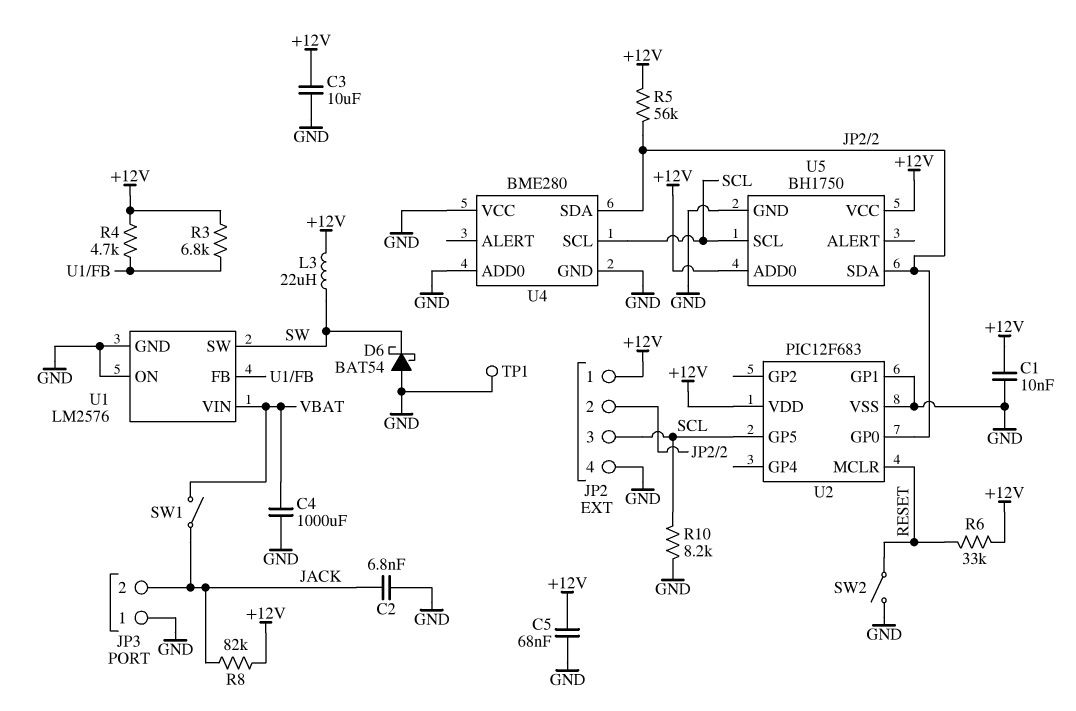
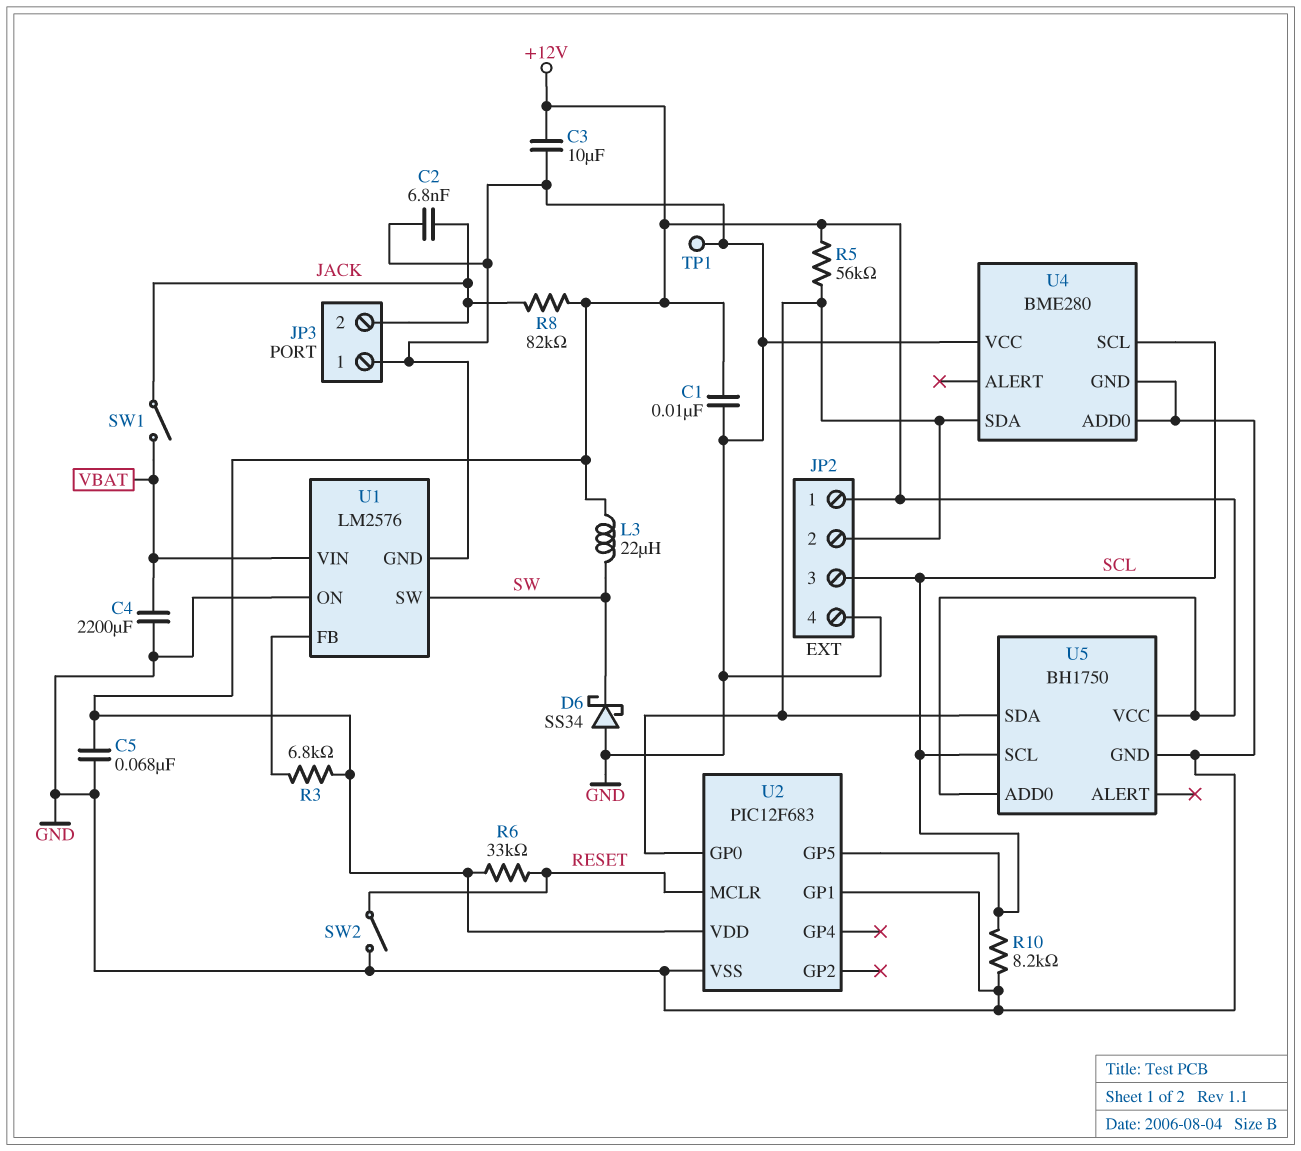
C4: 1000uF (GND, VBAT) -> 2200uF (GND, VBAT)
D6: schottky BAT54 (A GND, K SW) -> schottky SS34 (A GND, K SW)
R4: 4.7k (+12V, U1/FB) -> none

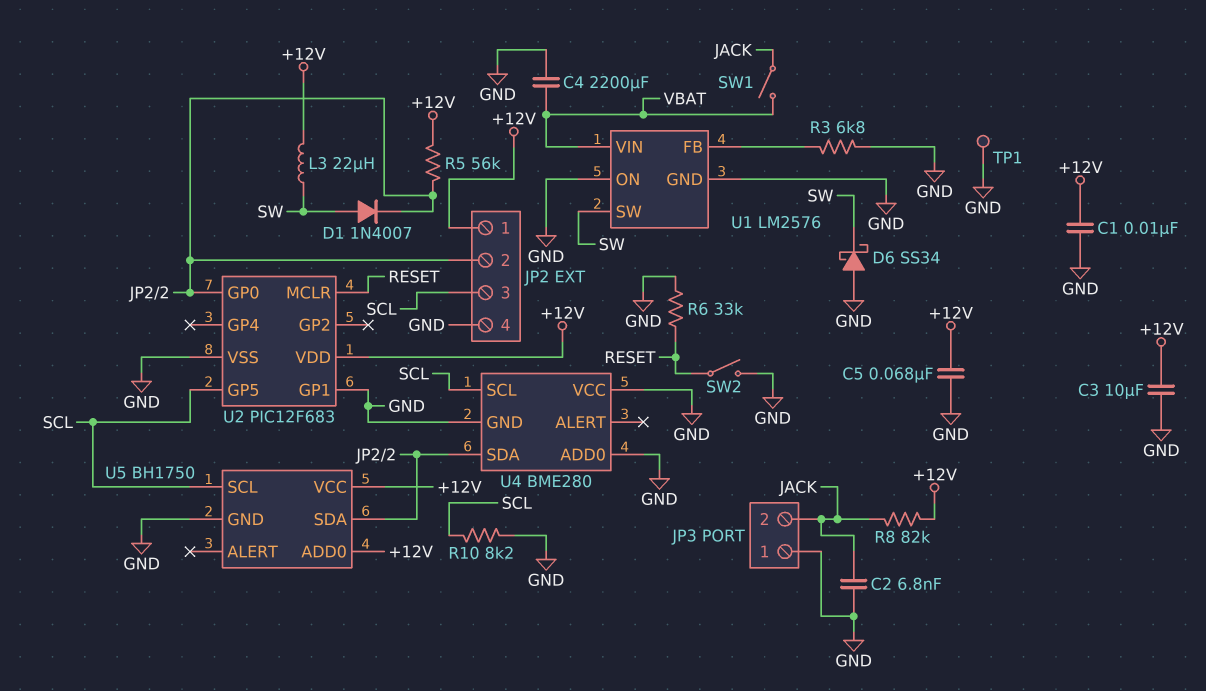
D1: none -> diode 1N4007 (A SW, K JP2/2)
R3: 6.8k (+12V, U1/FB) -> 6.8k (GND, U1/FB)
R6: 33k (+12V, RESET) -> 33k (GND, RESET)

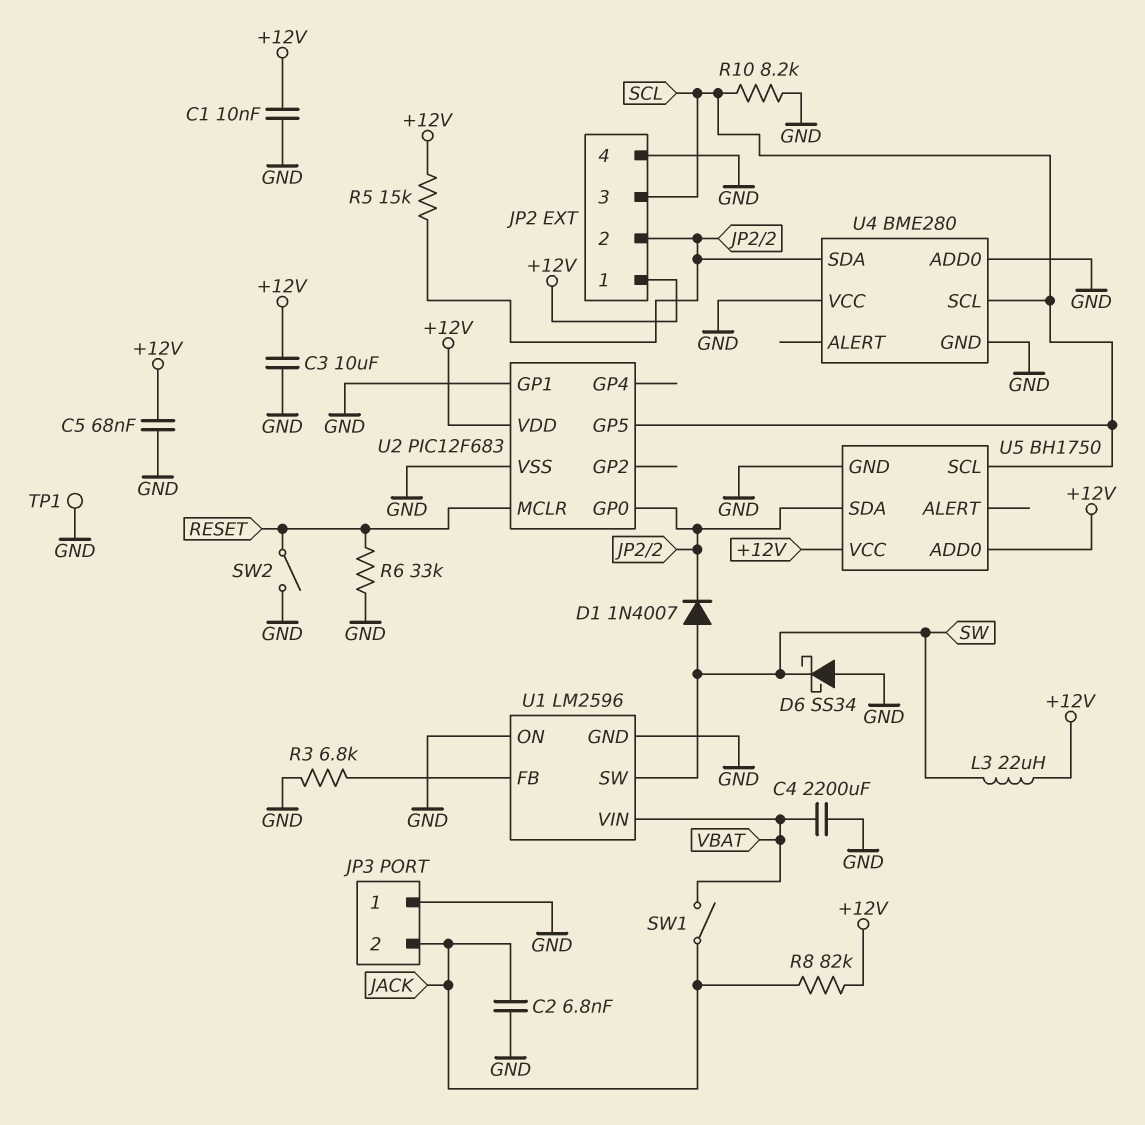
R5: 56k (+12V, JP2/2) -> 15k (+12V, JP2/2)
U1: LM2576 -> LM2596

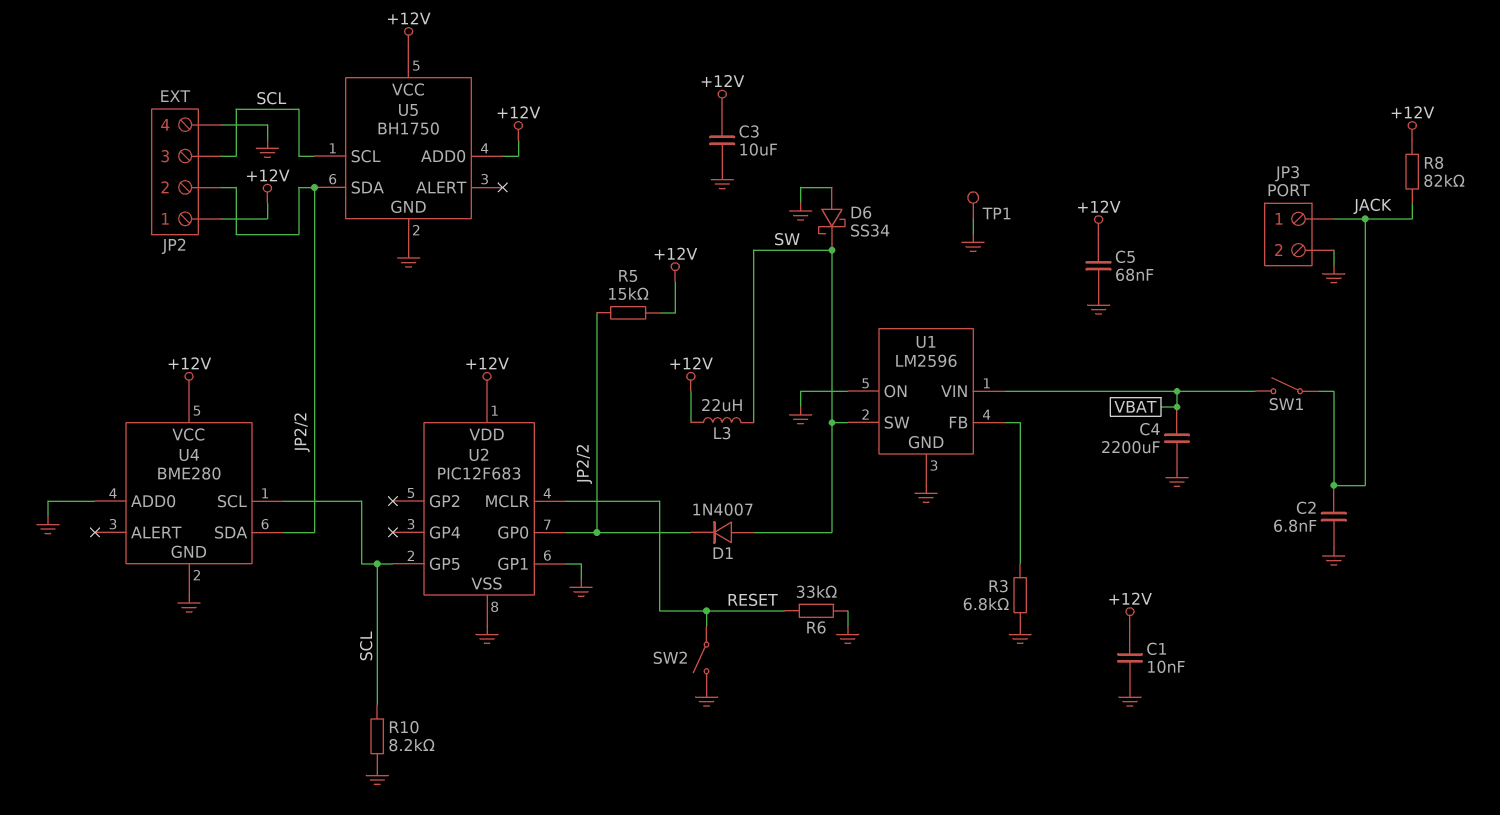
JP3 pin 1: GND -> JACK
JP3 pin 2: JACK -> GND
U4 pin VCC: GND -> +12V

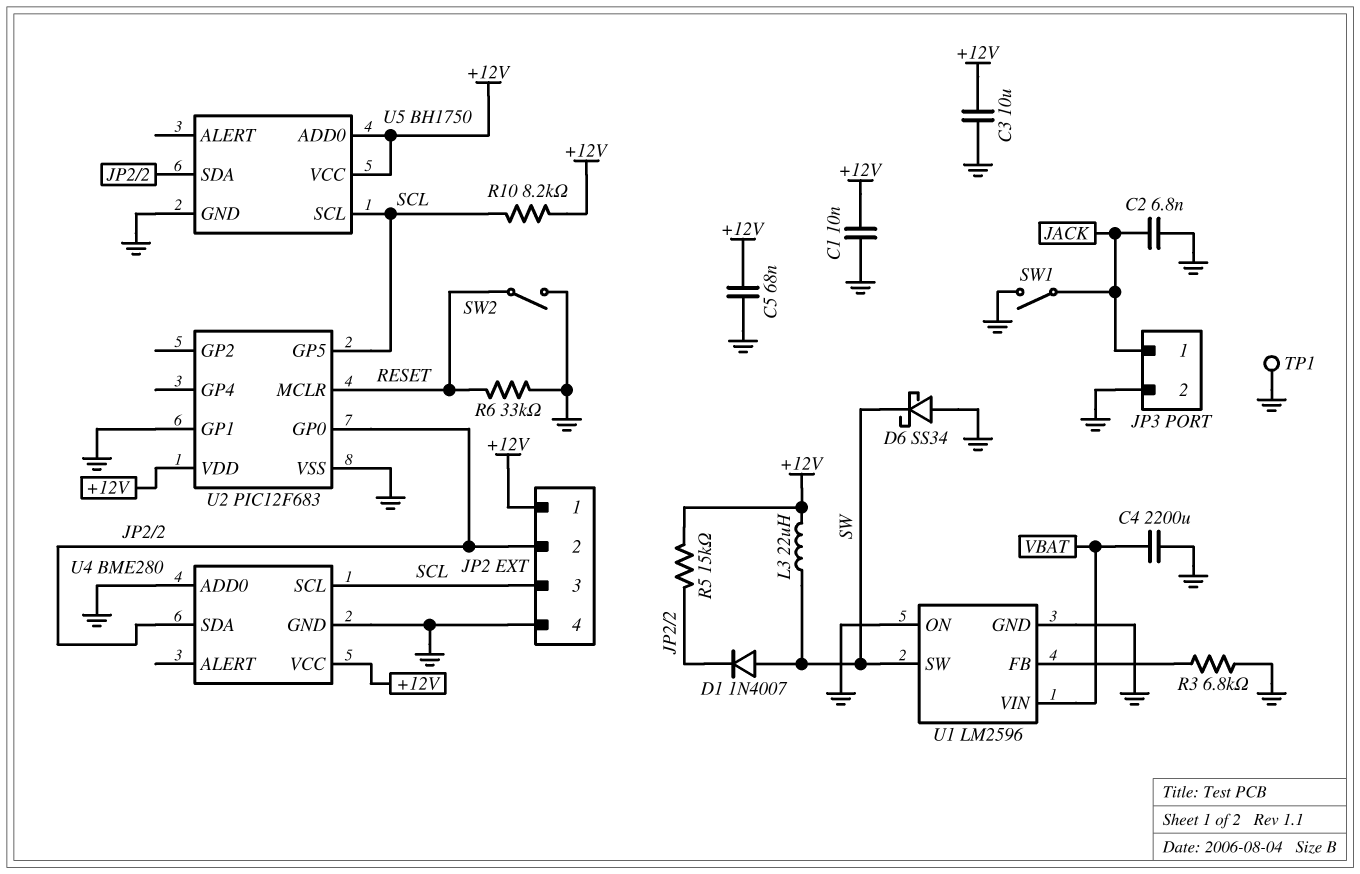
R8: 82k (+12V, JACK) -> none
R10: 8.2k (GND, SCL) -> 8.2k (+12V, SCL)
SW1: switch (JACK, VBAT) -> switch (GND, JACK)

